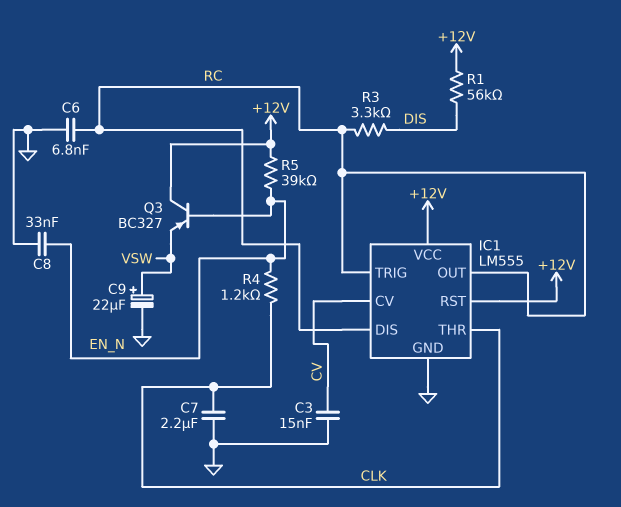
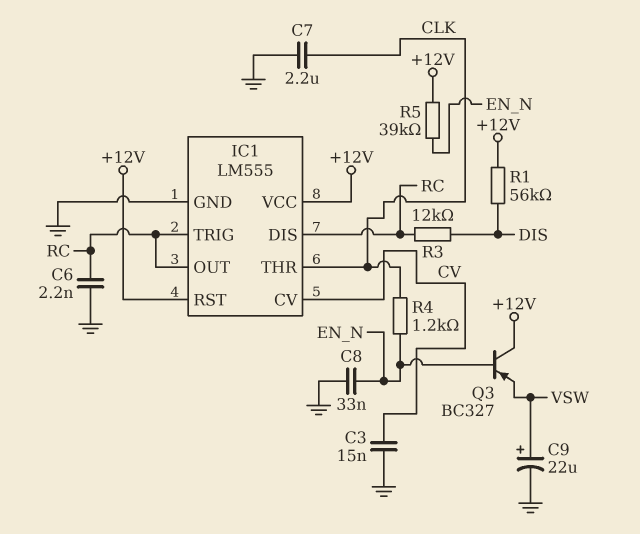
C6: 6.8nF (GND, RC) -> 2.2nF (GND, RC)
R3: 3.3k (DIS, RC) -> 12k (DIS, RC)

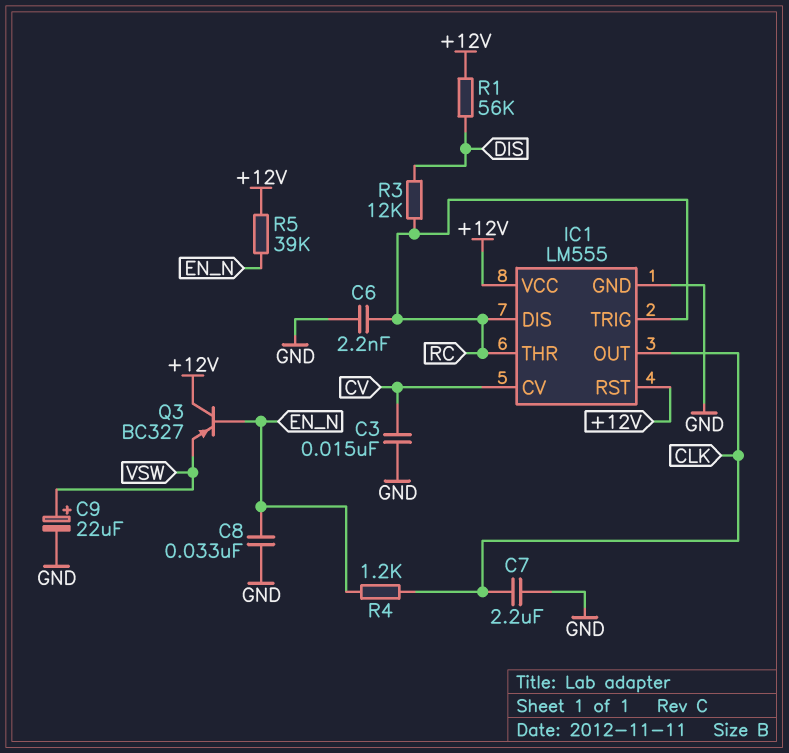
IC1 pin OUT: RC -> CLK
IC1 pin THR: CLK -> RC

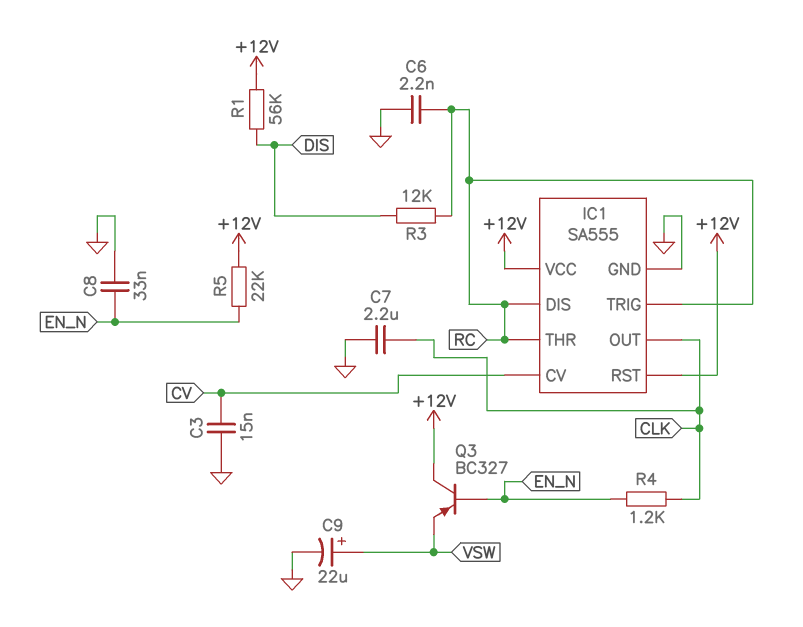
IC1: LM555 -> SA555
R5: 39k (+12V, EN_N) -> 22k (+12V, EN_N)

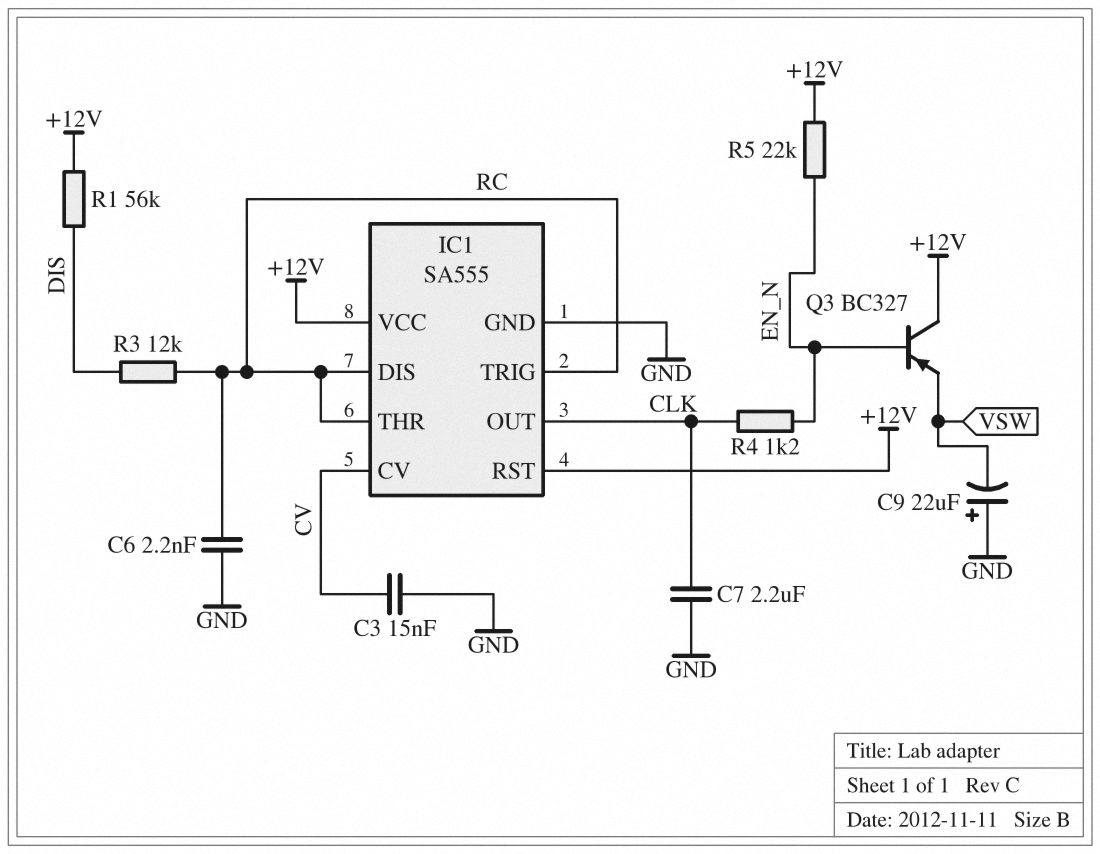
C8: 33nF (EN_N, GND) -> none
C9: 22uF (plus VSW, minus GND) -> 22uF (plus GND, minus VSW)

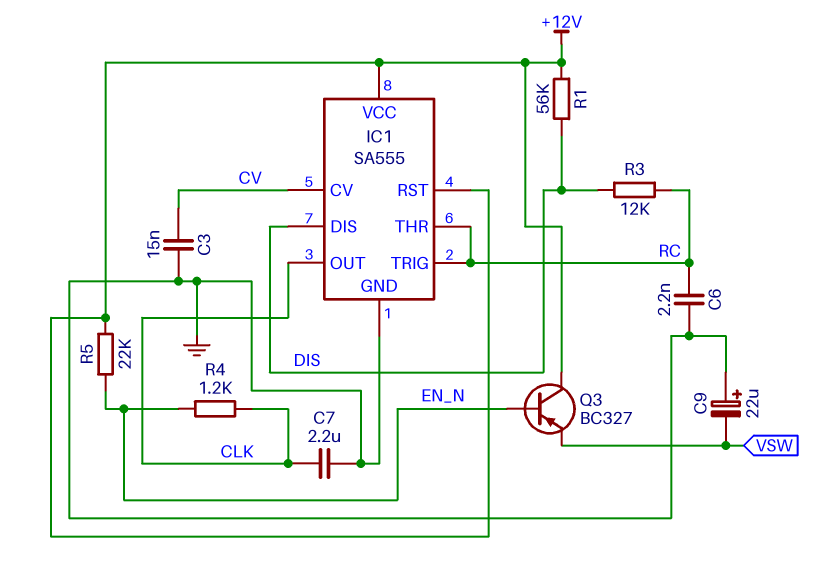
IC1 pin DIS: RC -> DIS

